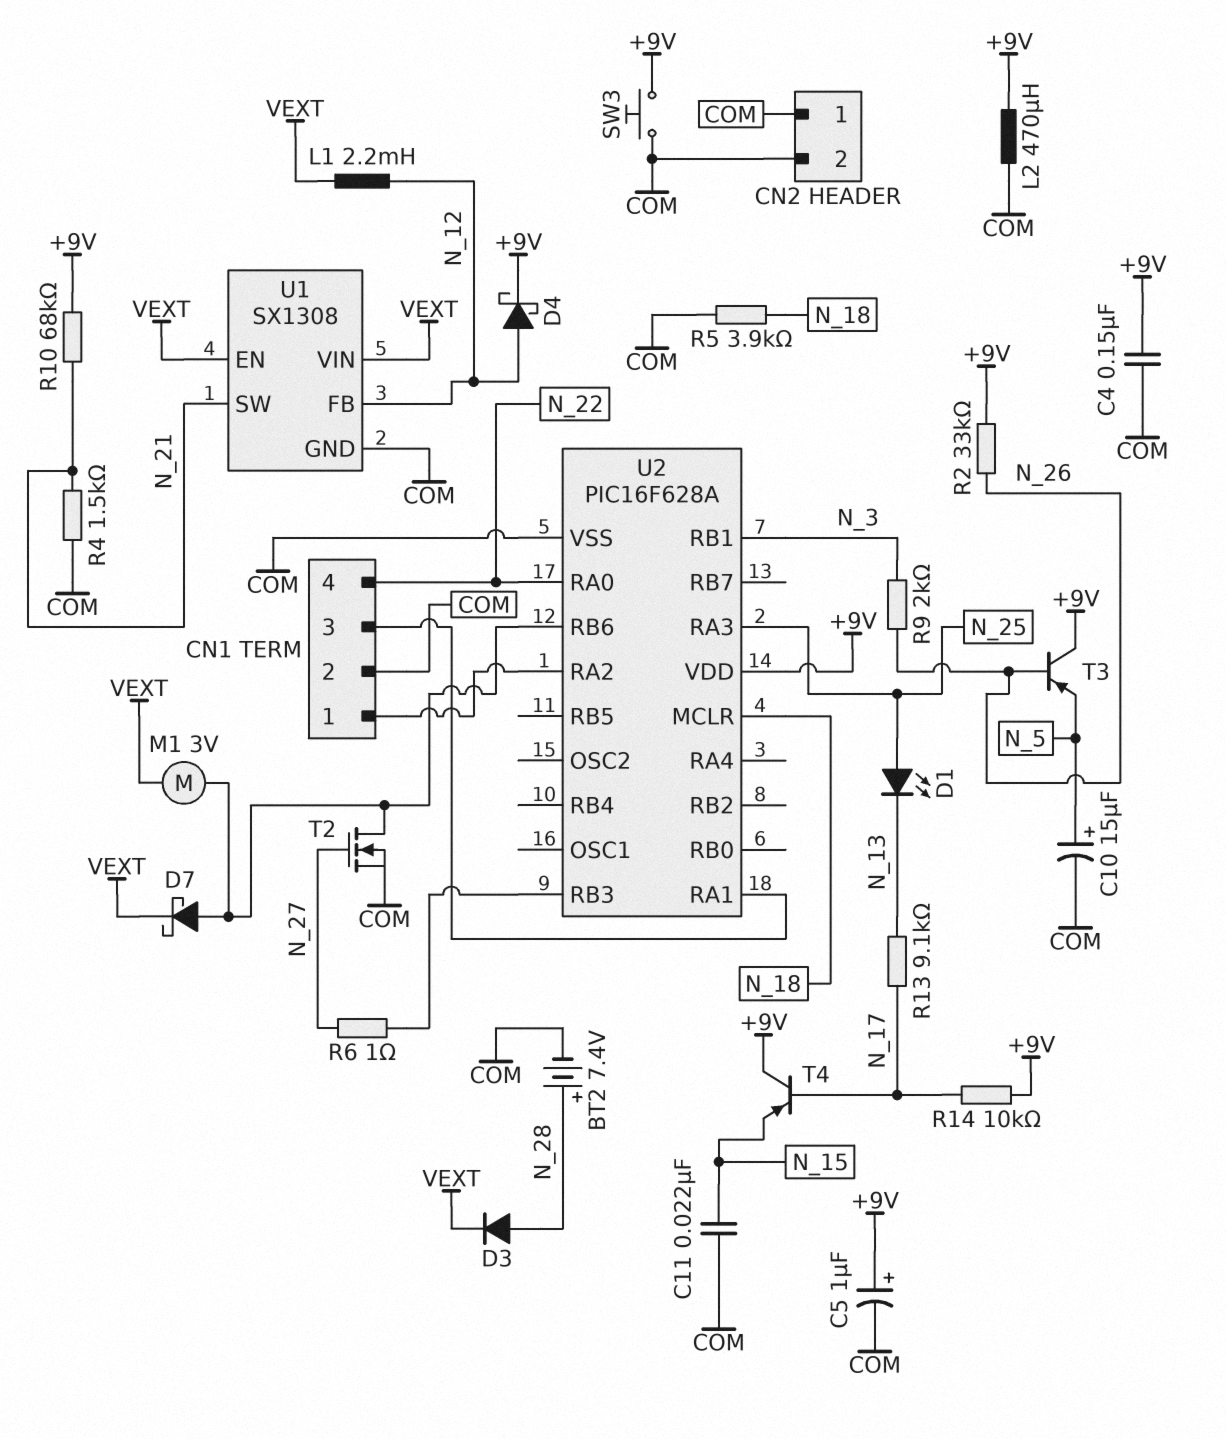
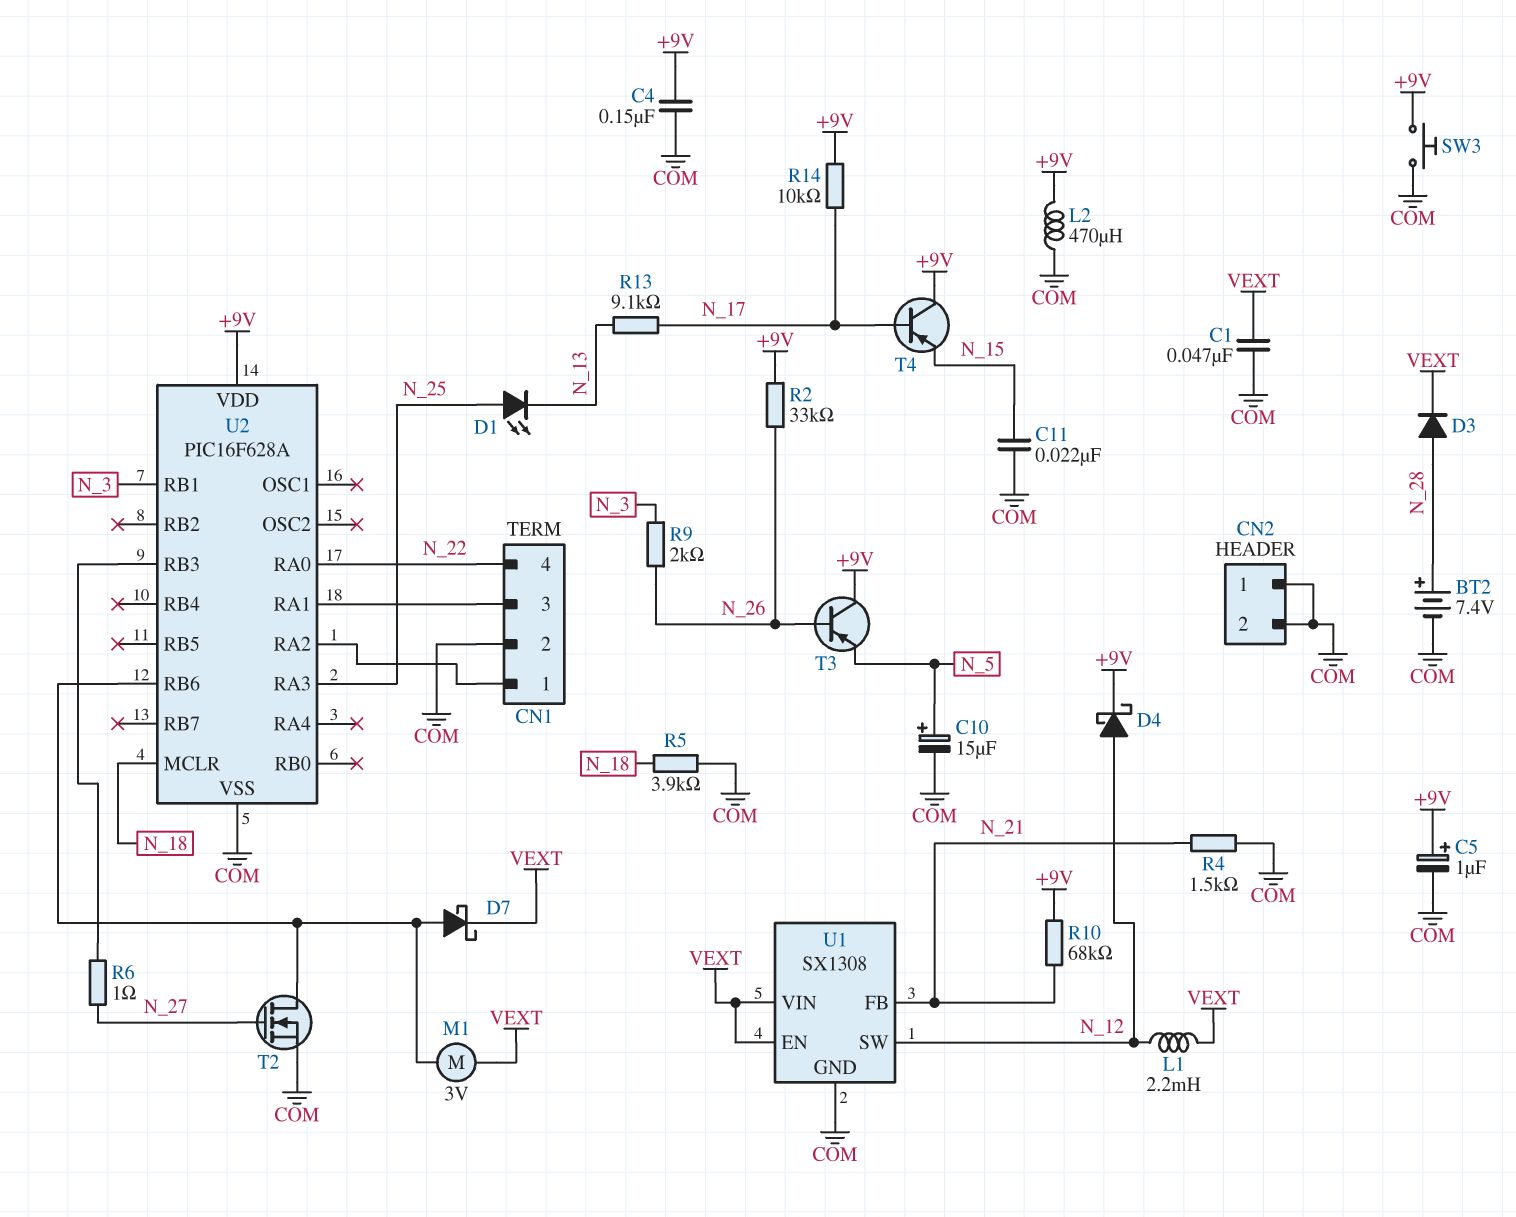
C1: none -> 47nF (COM, VEXT)
U1 pin FB: N_12 -> N_21
U1 pin SW: N_21 -> N_12

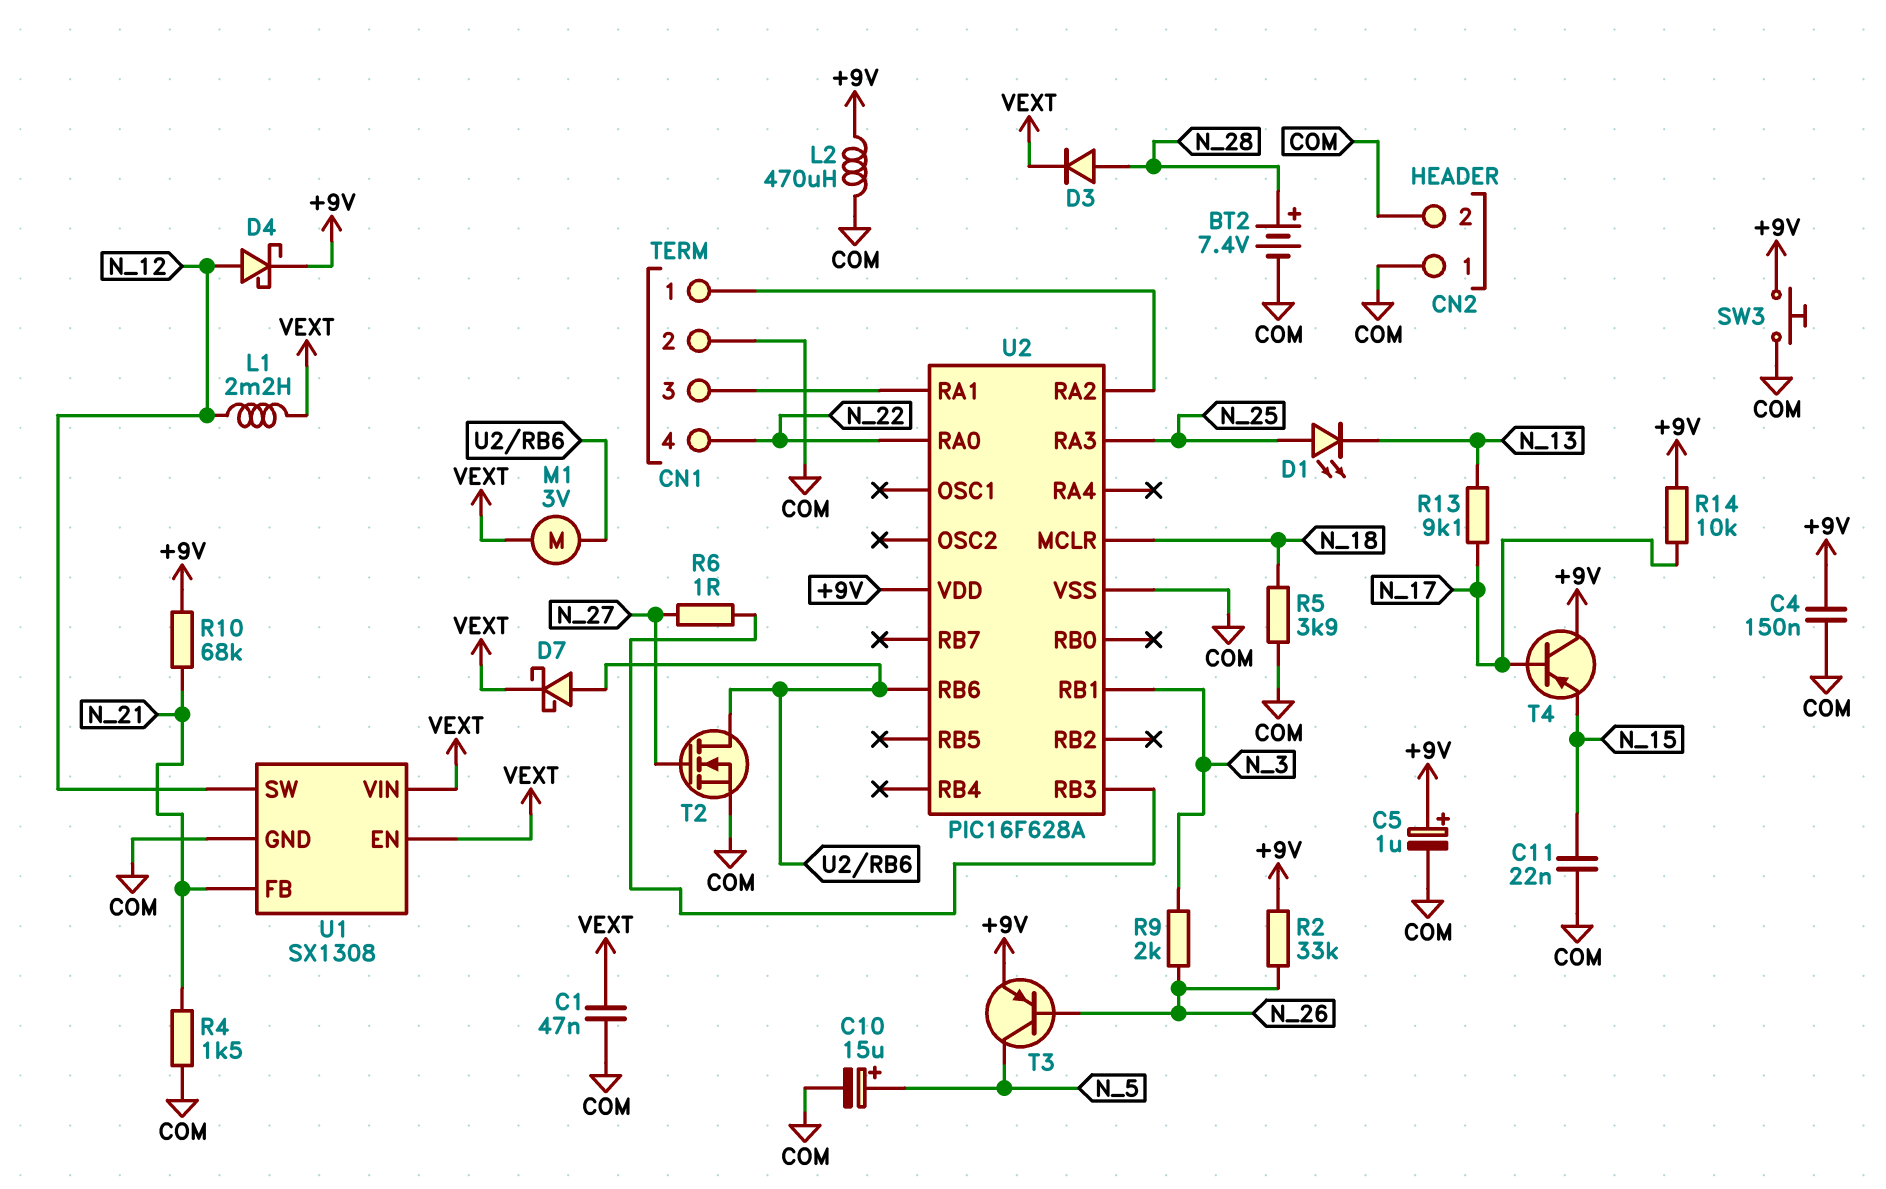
T3: PNP (B N_26, C +9V, E N_5) -> PNP (B N_26, C N_5, E +9V)

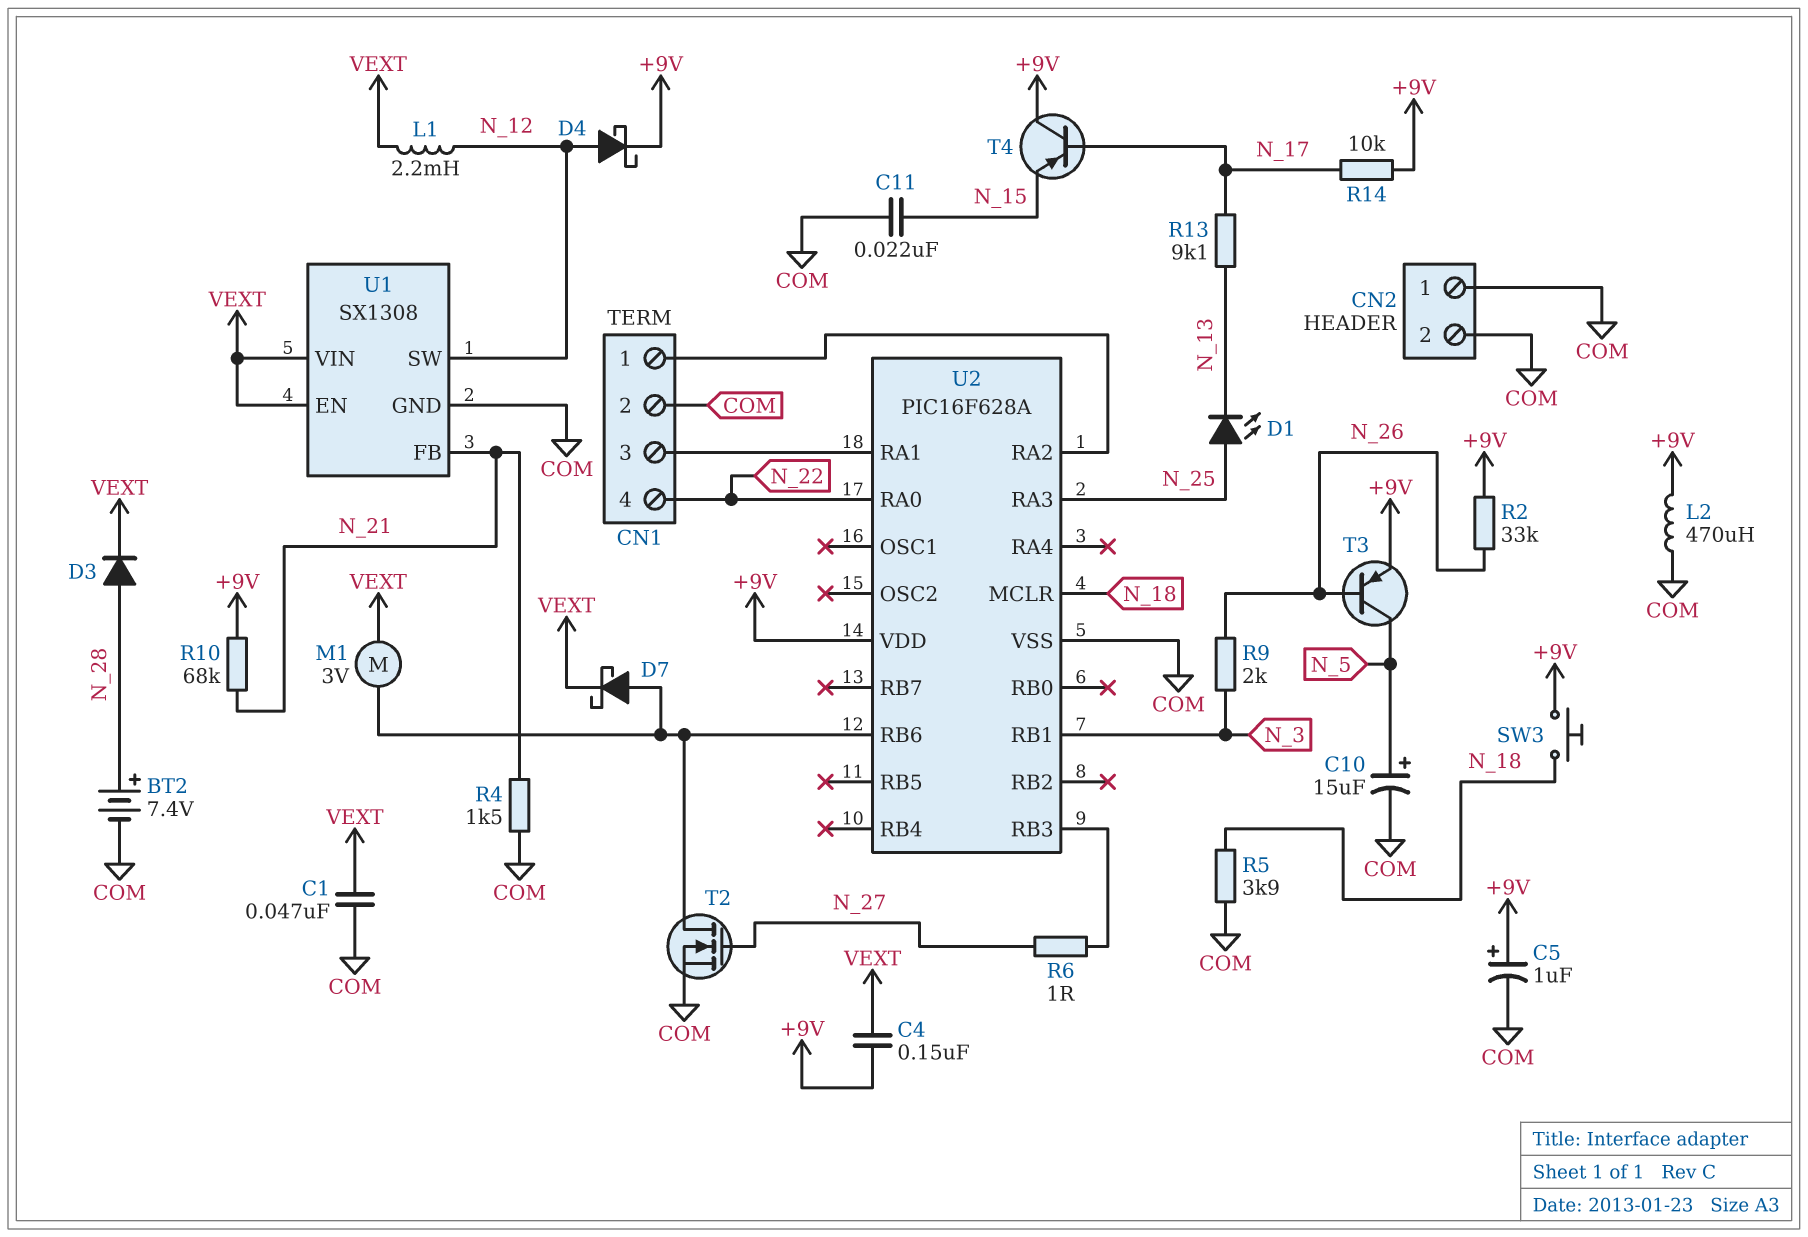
C4: 150nF (+9V, COM) -> 150nF (+9V, VEXT)
SW3: button (+9V, COM) -> button (+9V, N_18)

